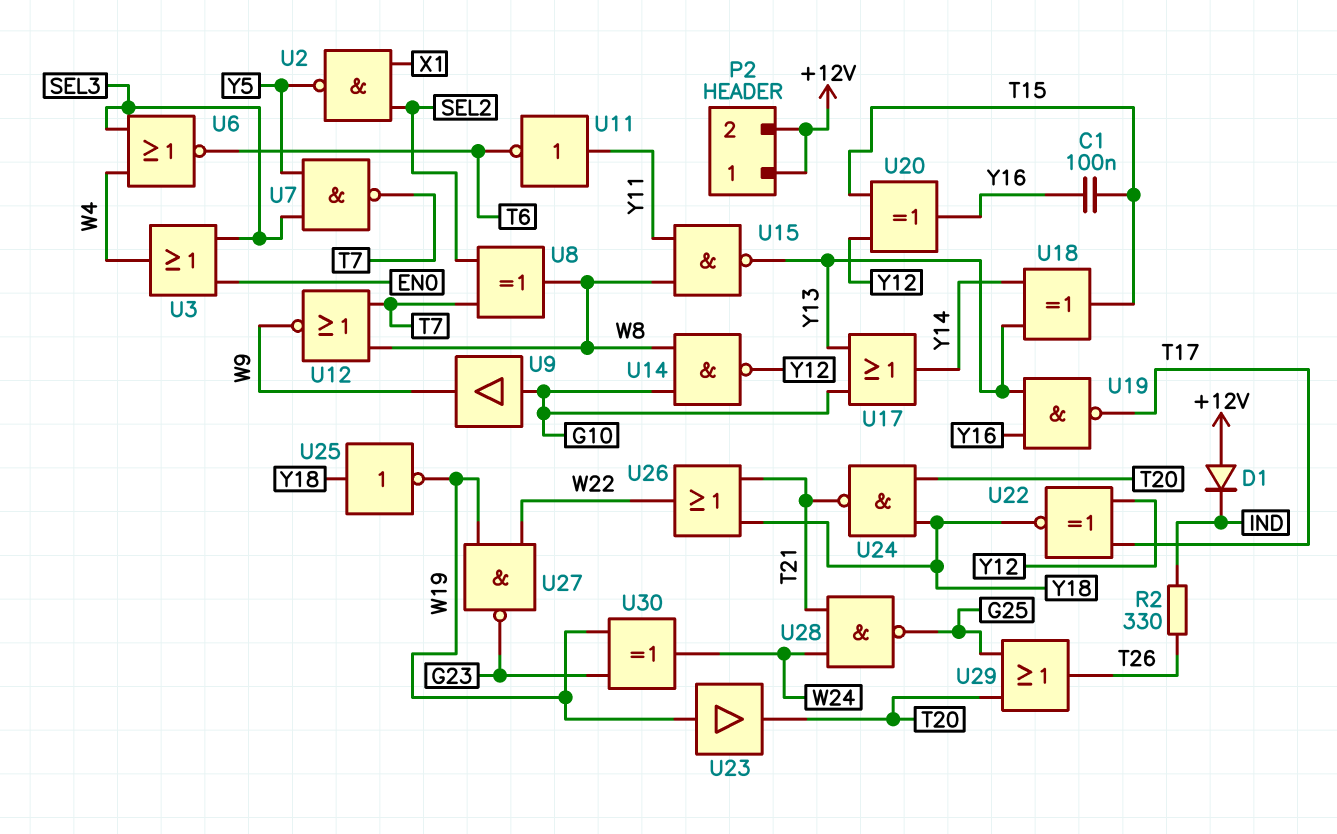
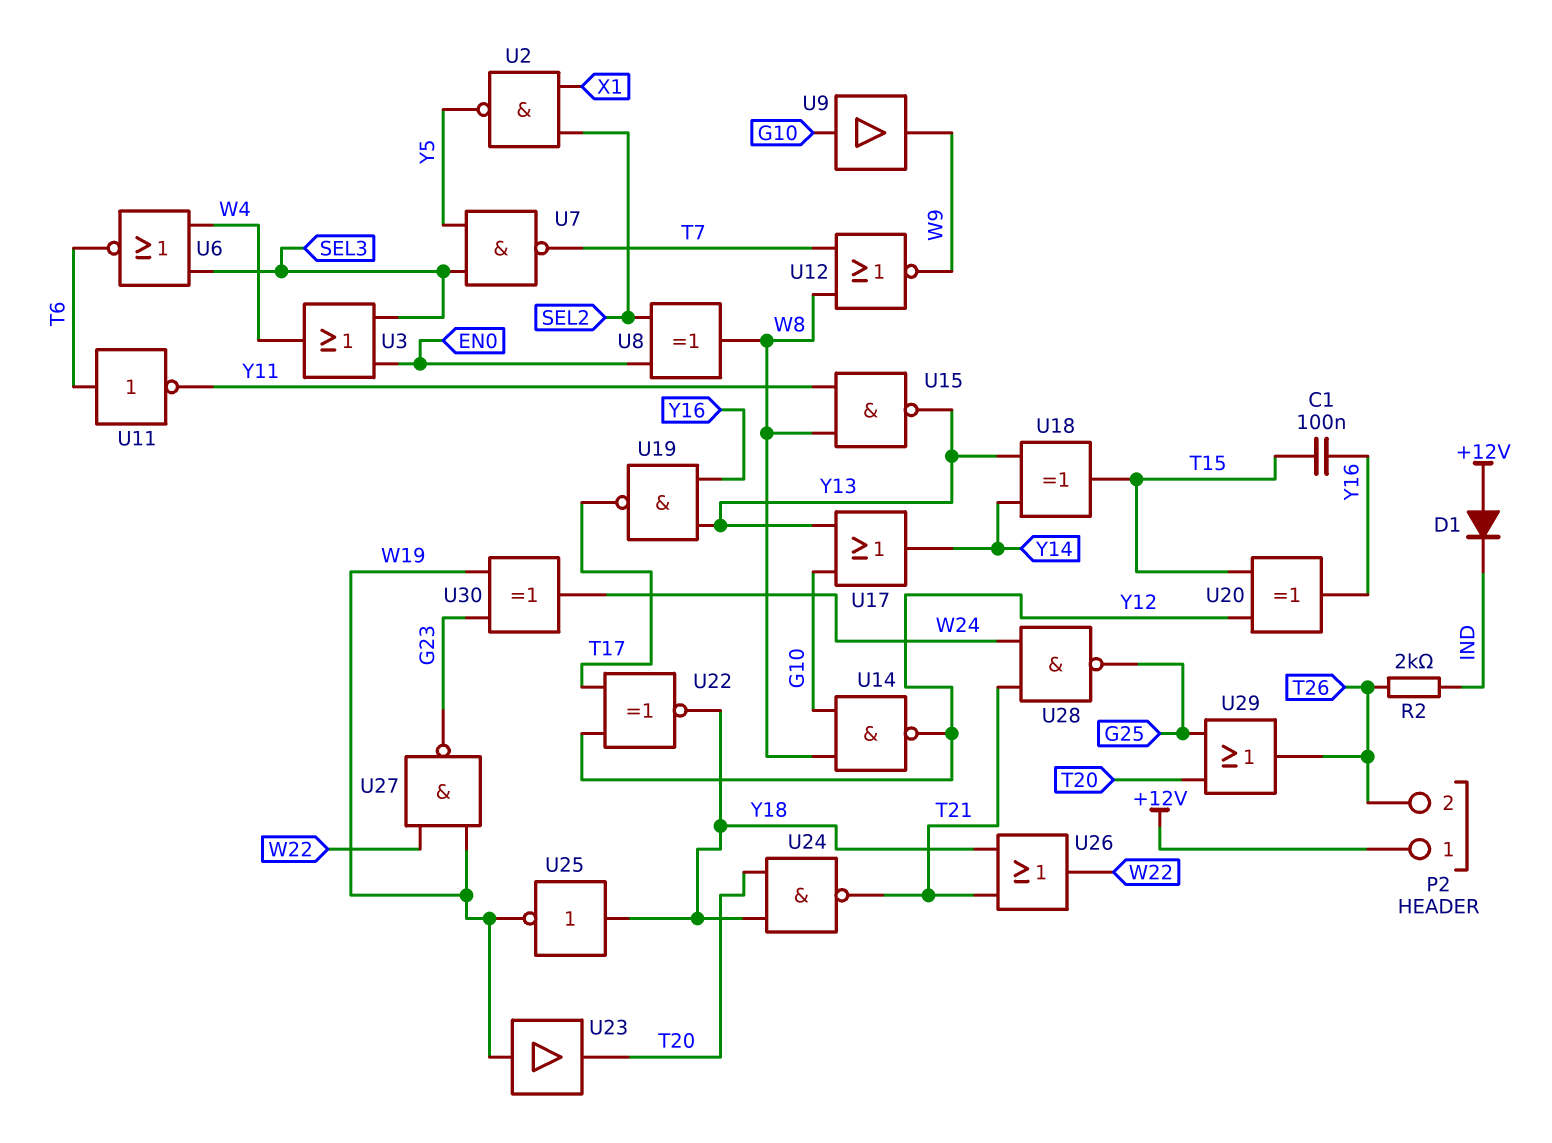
P2 pin 2: +12V -> T26
R2: 330 (IND, T26) -> 2k (IND, T26)
U8: XOR (in SEL2, in T7, out W8) -> XOR (in EN0, in SEL2, out W8)
U11: NOT (in Y11, out T6) -> NOT (in T6, out Y11)

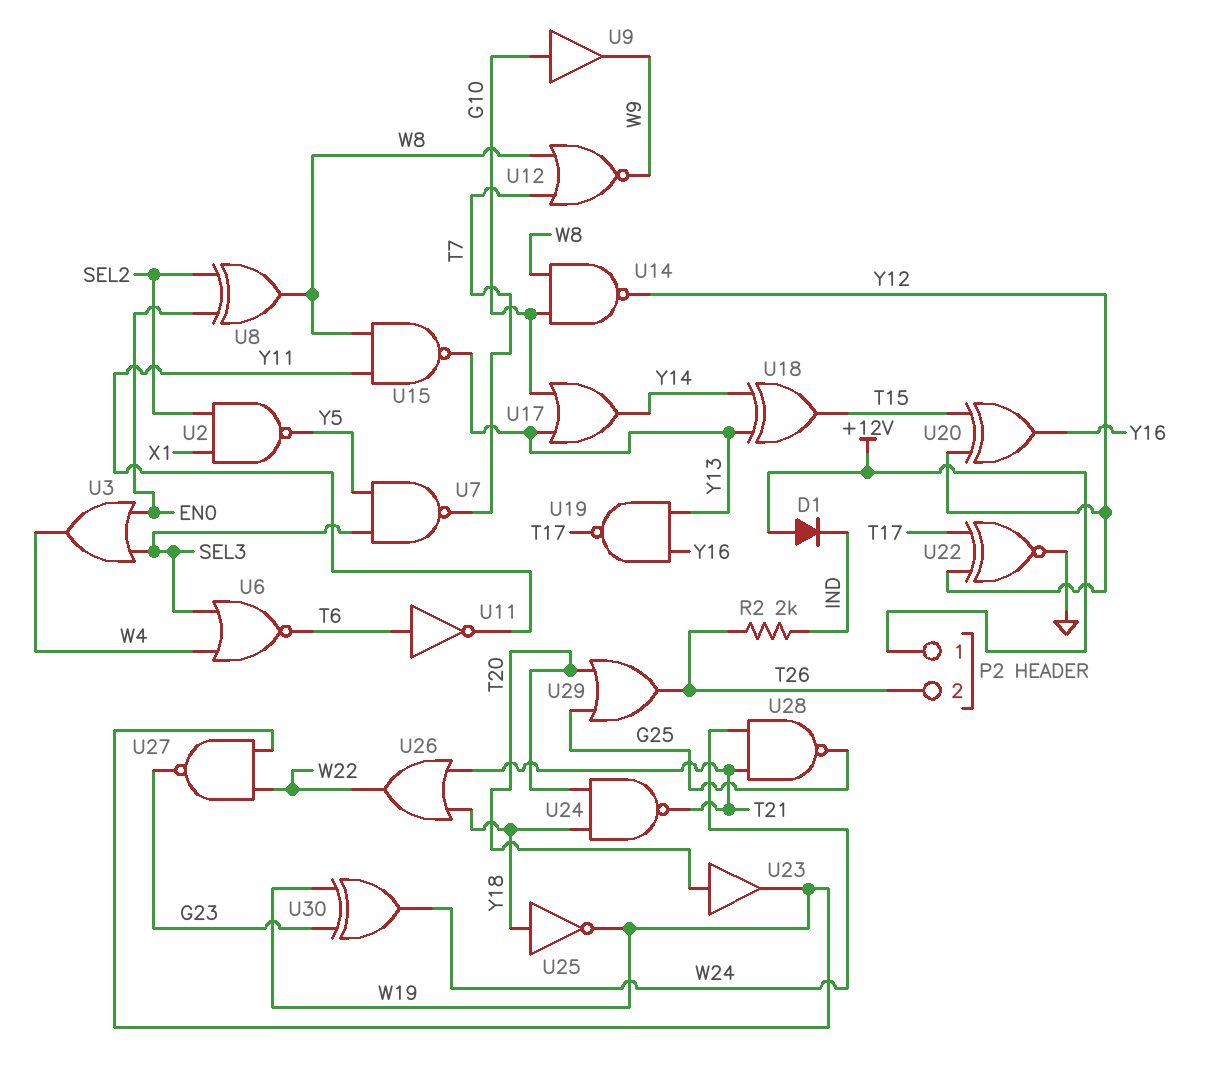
C1: 100nF (T15, Y16) -> none
U22: XNOR (in T17, in Y12, out Y18) -> XNOR (in T17, in Y12, out GND)
U23: buffer (in W19, out T20) -> buffer (in T20, out W19)

